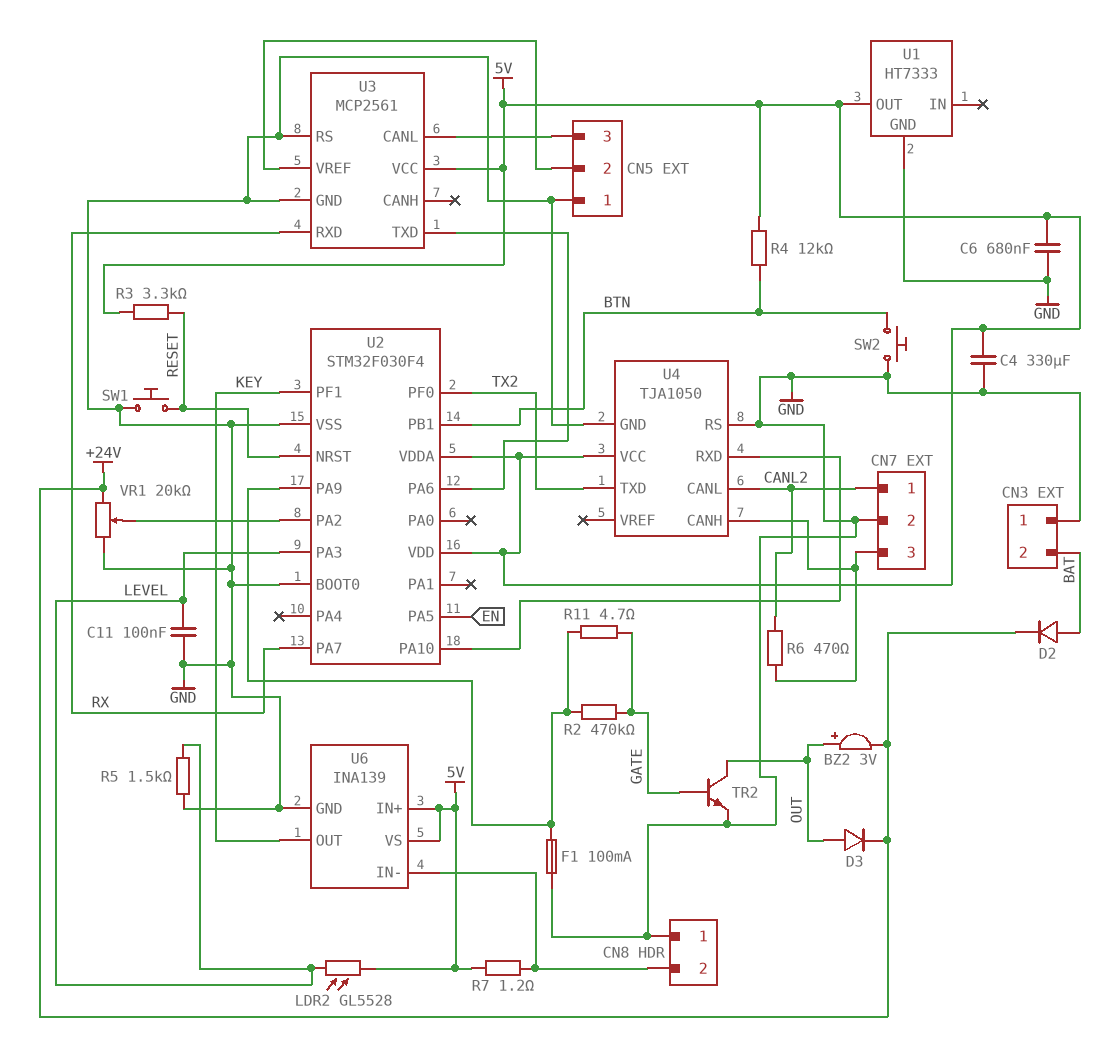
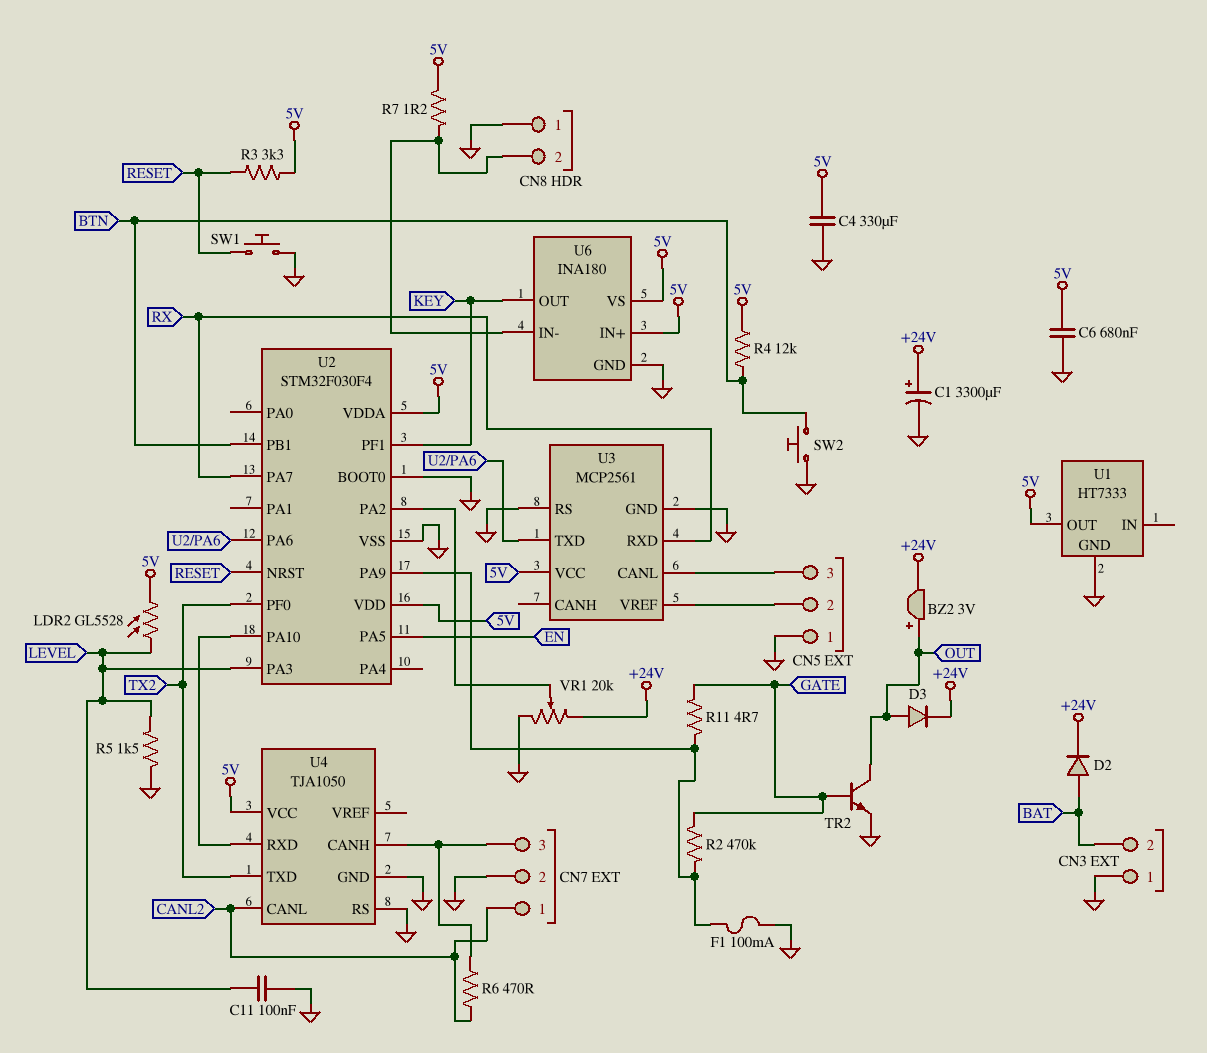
C1: none -> 3300uF (plus +24V, minus GND)
U6: INA139 -> INA180

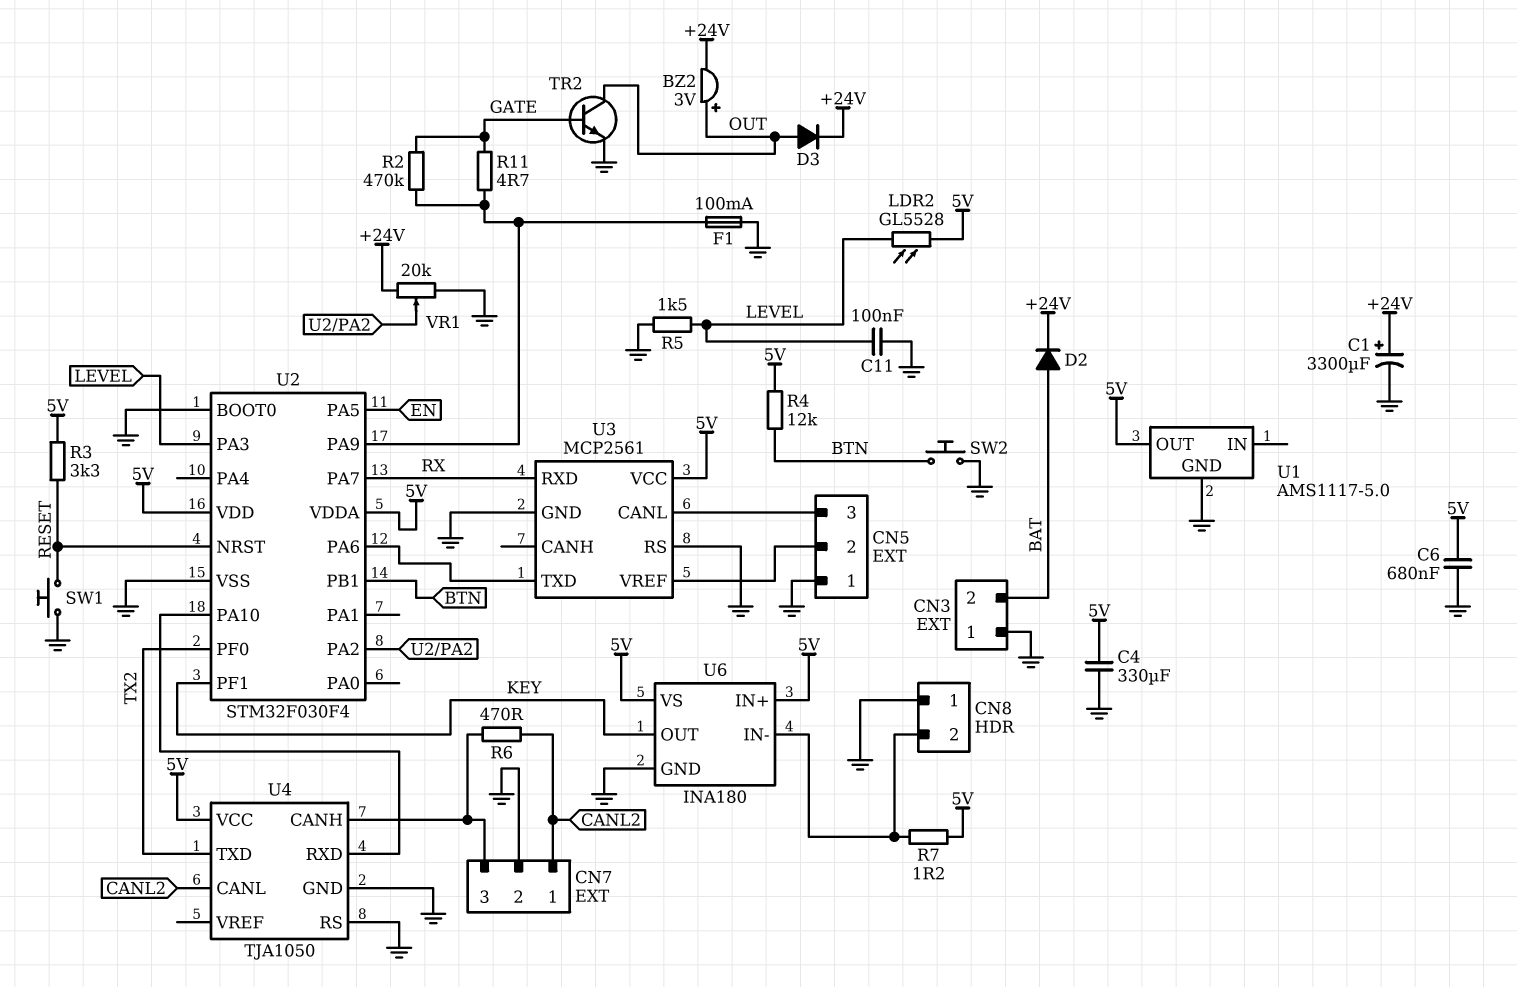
U1: HT7333 -> AMS1117-5.0

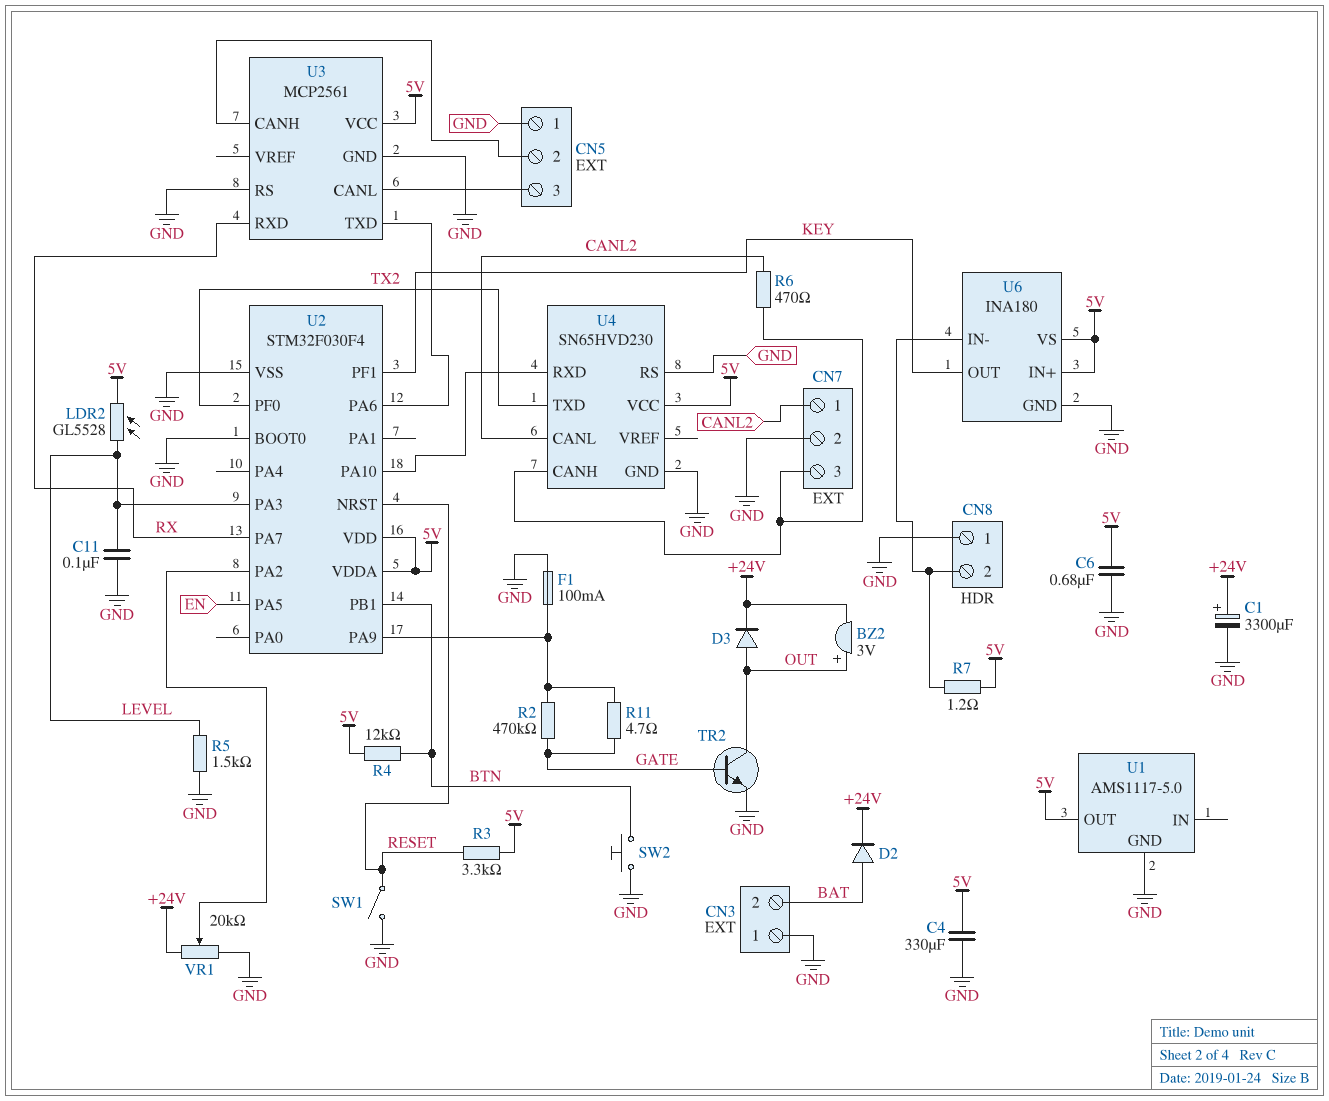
SW1: button (GND, RESET) -> switch (GND, RESET)
U3 pin CANH: none -> CN5/2
U3 pin VREF: CN5/2 -> none
U4: TJA1050 -> SN65HVD230

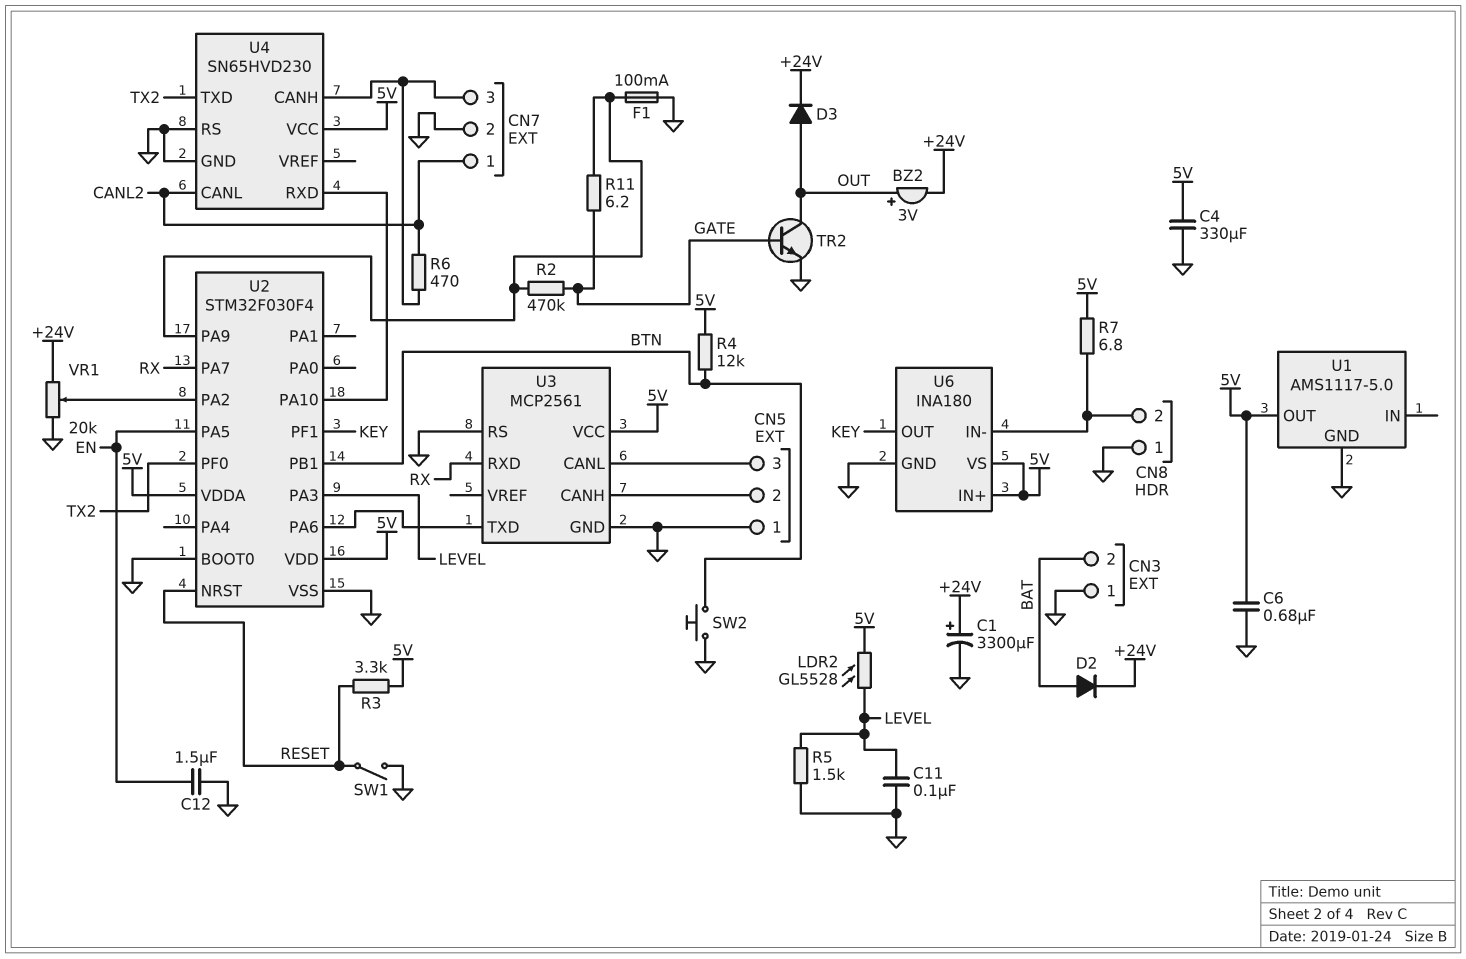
C12: none -> 1.5uF (EN, GND)
R7: 1.2 (5V, CN8/2) -> 6.8 (5V, CN8/2)
R11: 4.7 (GATE, U2/PA9) -> 6.2 (GATE, U2/PA9)

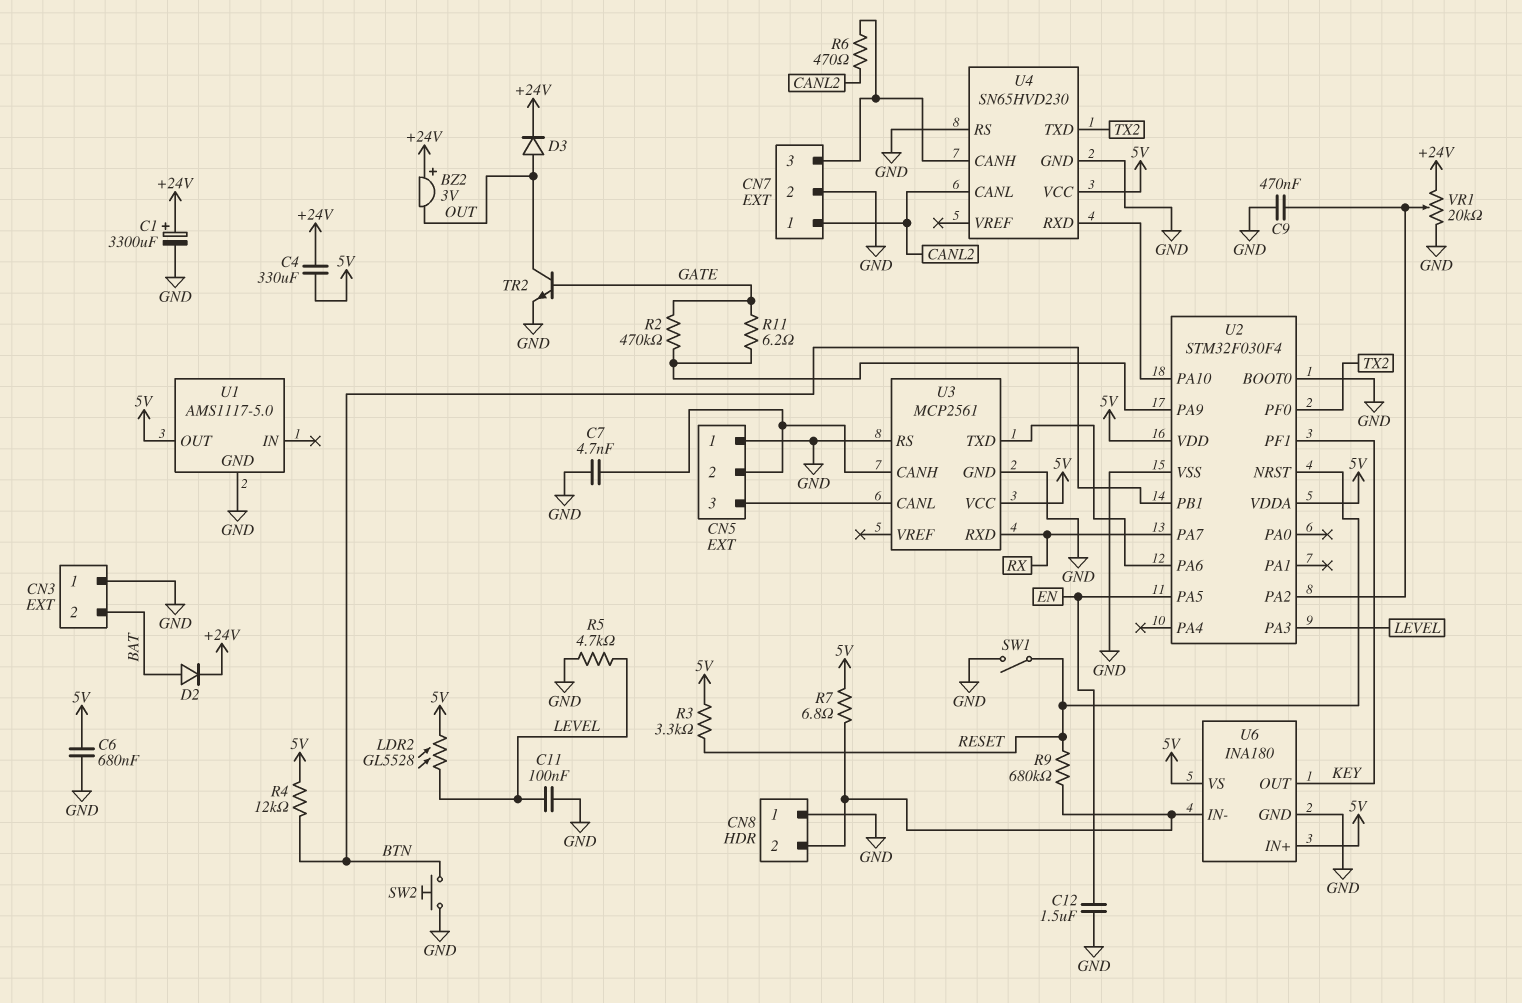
BZ2: buzzer 3V (plus OUT, minus +24V) -> buzzer 3V (plus +24V, minus OUT)
C4: 330uF (5V, GND) -> 330uF (+24V, 5V)
C7: none -> 4.7nF (CN5/2, GND)
C9: none -> 470nF (GND, U2/PA2)
F1: 100mA (GND, U2/PA9) -> none
R5: 1.5k (GND, LEVEL) -> 4.7k (GND, LEVEL)
R9: none -> 680k (CN8/2, RESET)

